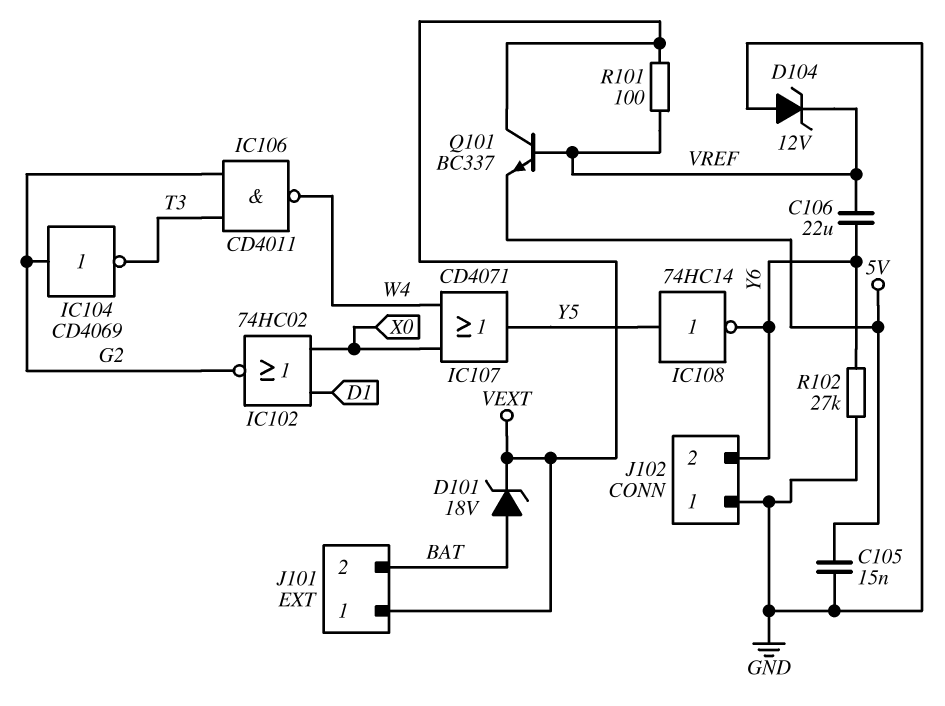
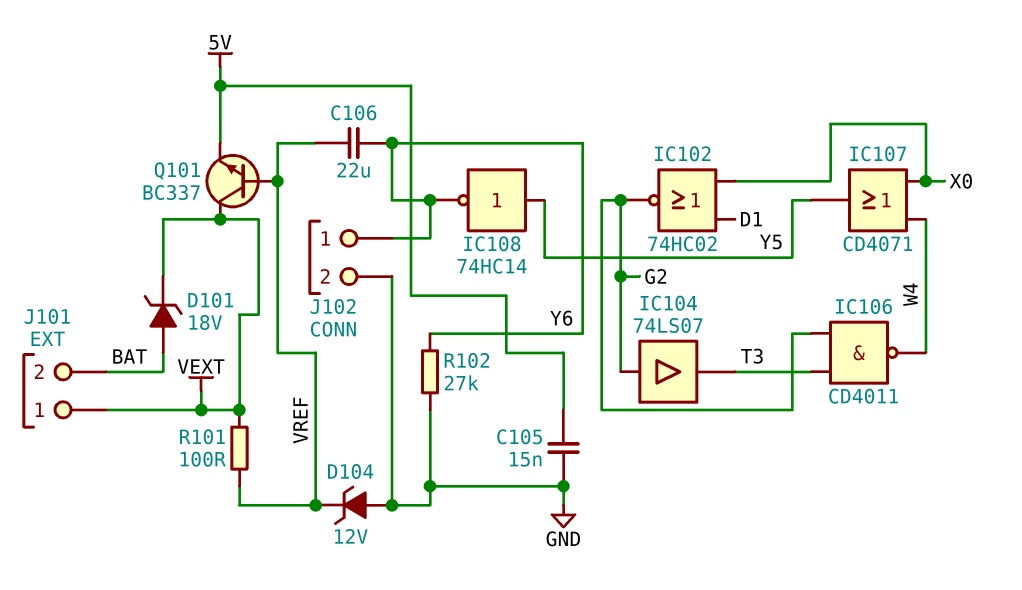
IC104: NOT CD4069 (in G2, out T3) -> buffer 74LS07 (in G2, out T3)
J102 pin 1: GND -> Y6
J102 pin 2: Y6 -> GND

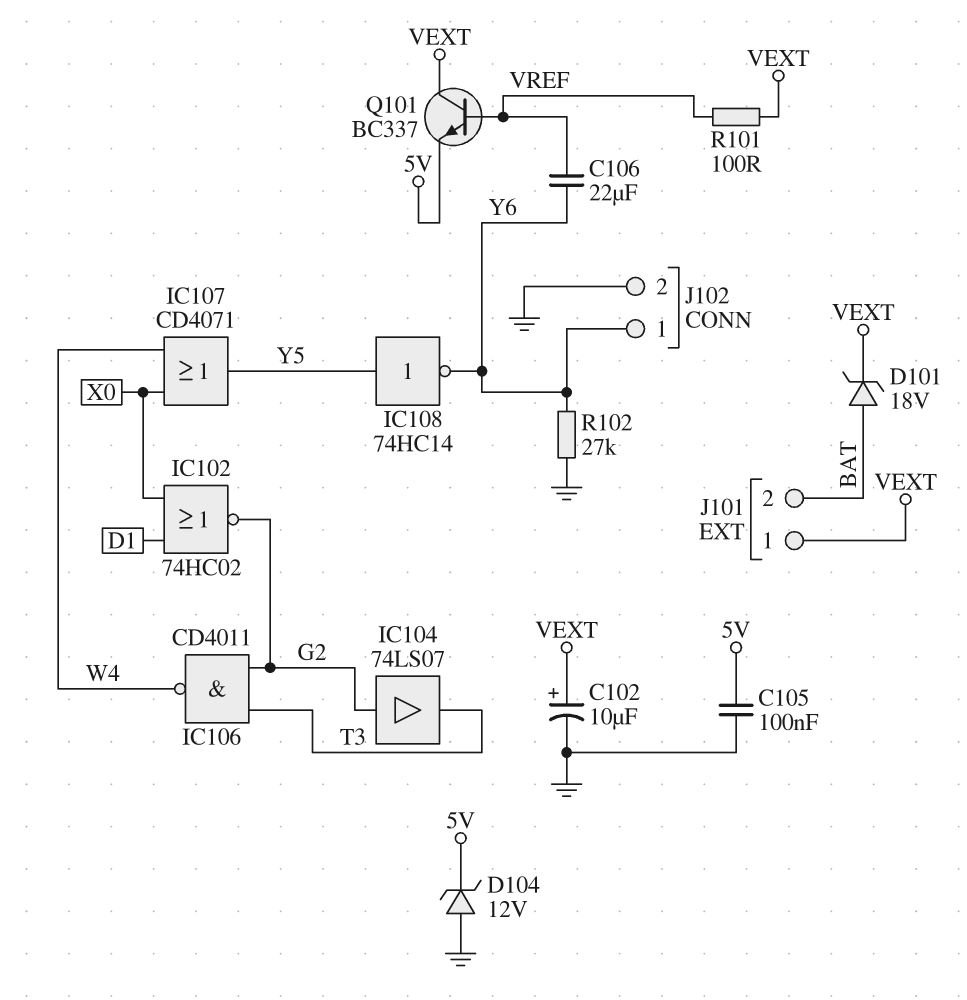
C102: none -> 10uF (plus VEXT, minus GND)
C105: 15nF (5V, GND) -> 100nF (5V, GND)
D104: zener 12V (A GND, K VREF) -> zener 12V (A GND, K 5V)

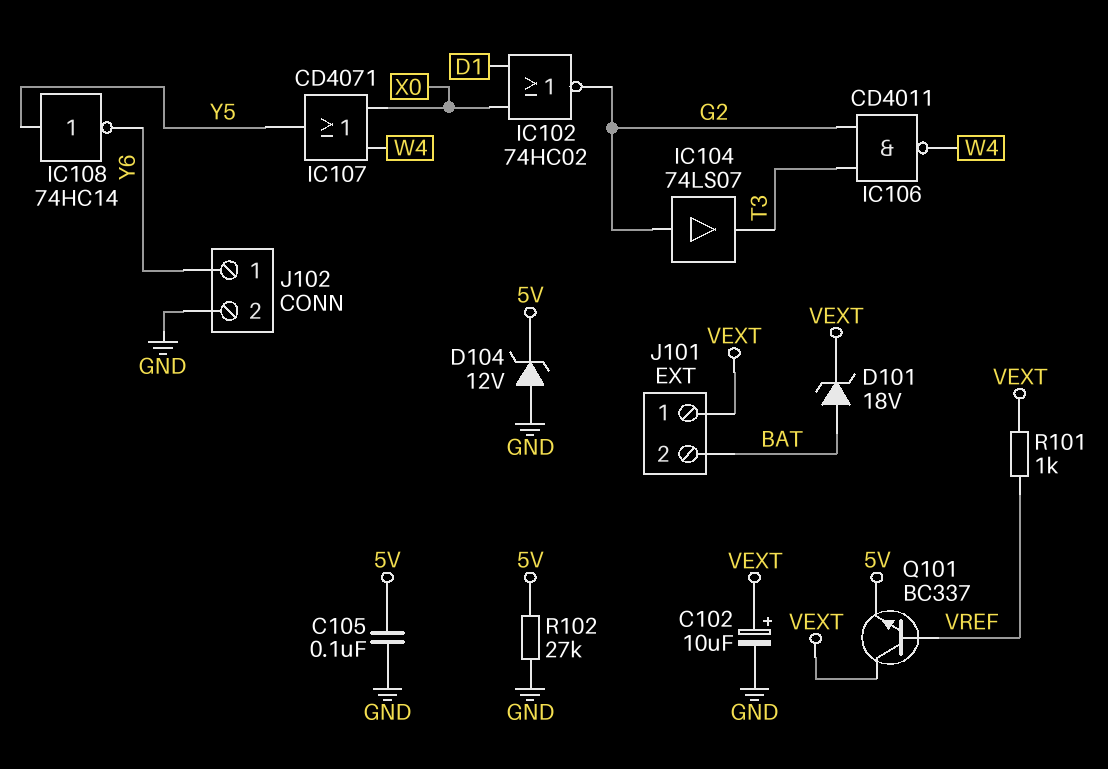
C106: 22uF (VREF, Y6) -> none
R101: 100 (VEXT, VREF) -> 1k (VEXT, VREF)
R102: 27k (GND, Y6) -> 27k (5V, GND)

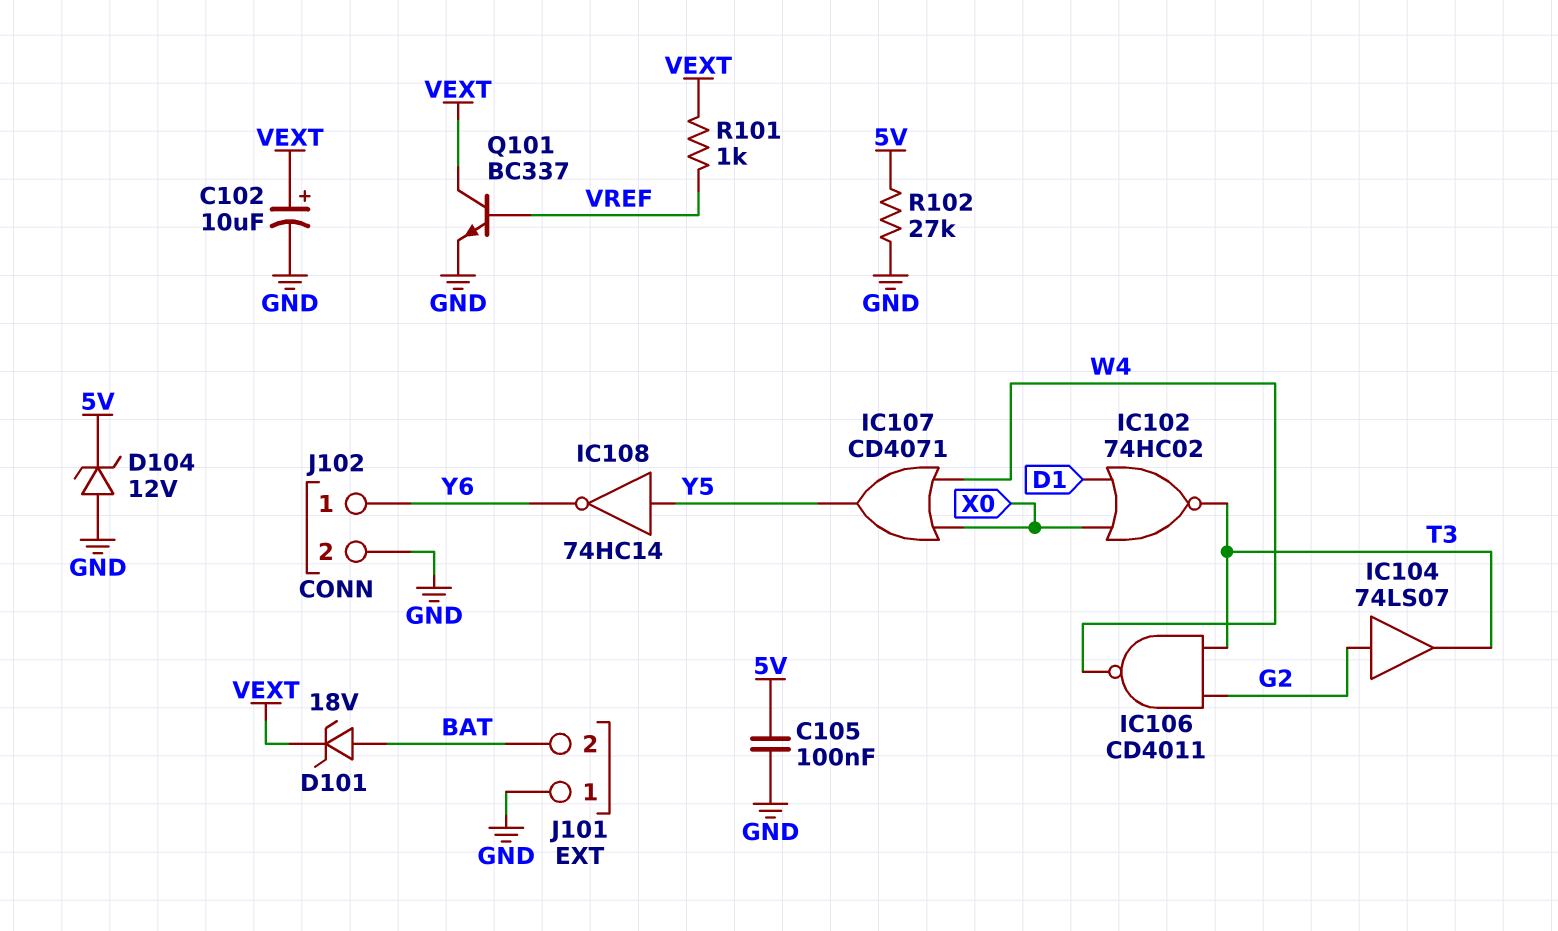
IC102: NOR 74HC02 (in D1, in X0, out G2) -> NOR 74HC02 (in D1, in X0, out T3)
J101 pin 1: VEXT -> GND
Q101: NPN BC337 (B VREF, C VEXT, E 5V) -> NPN BC337 (B VREF, C VEXT, E GND)

